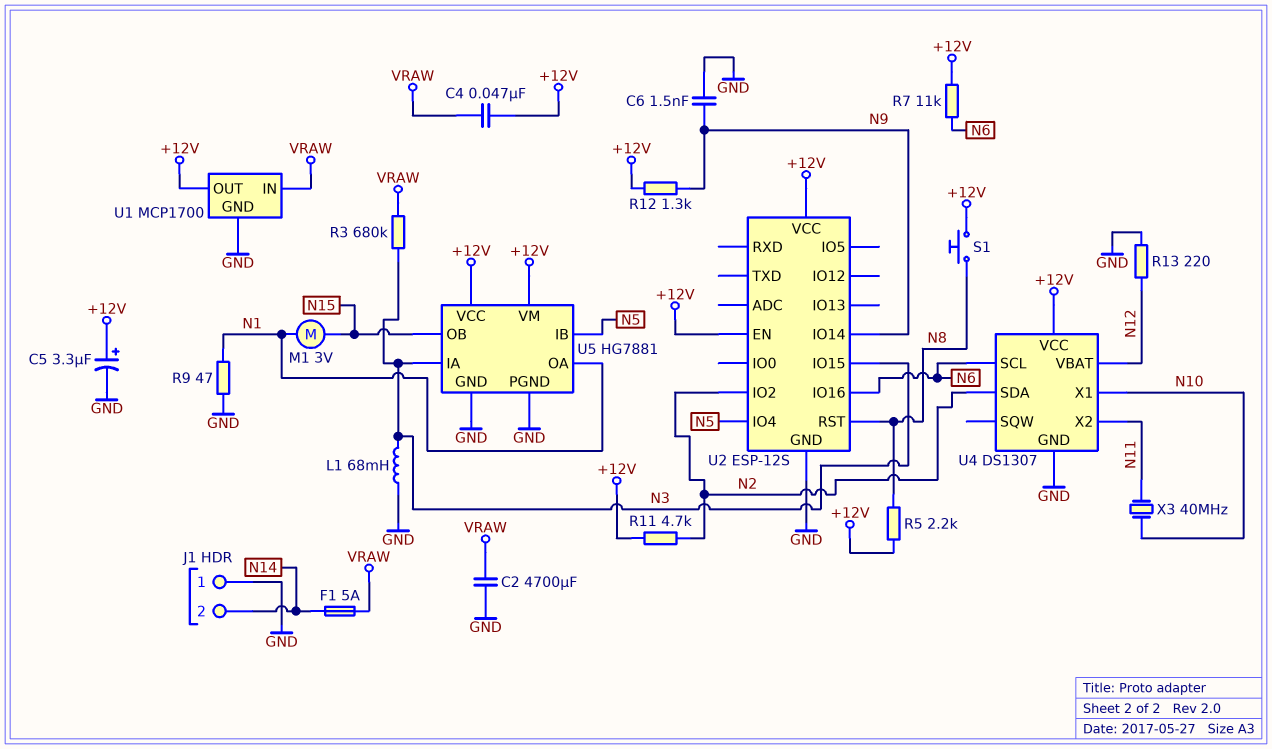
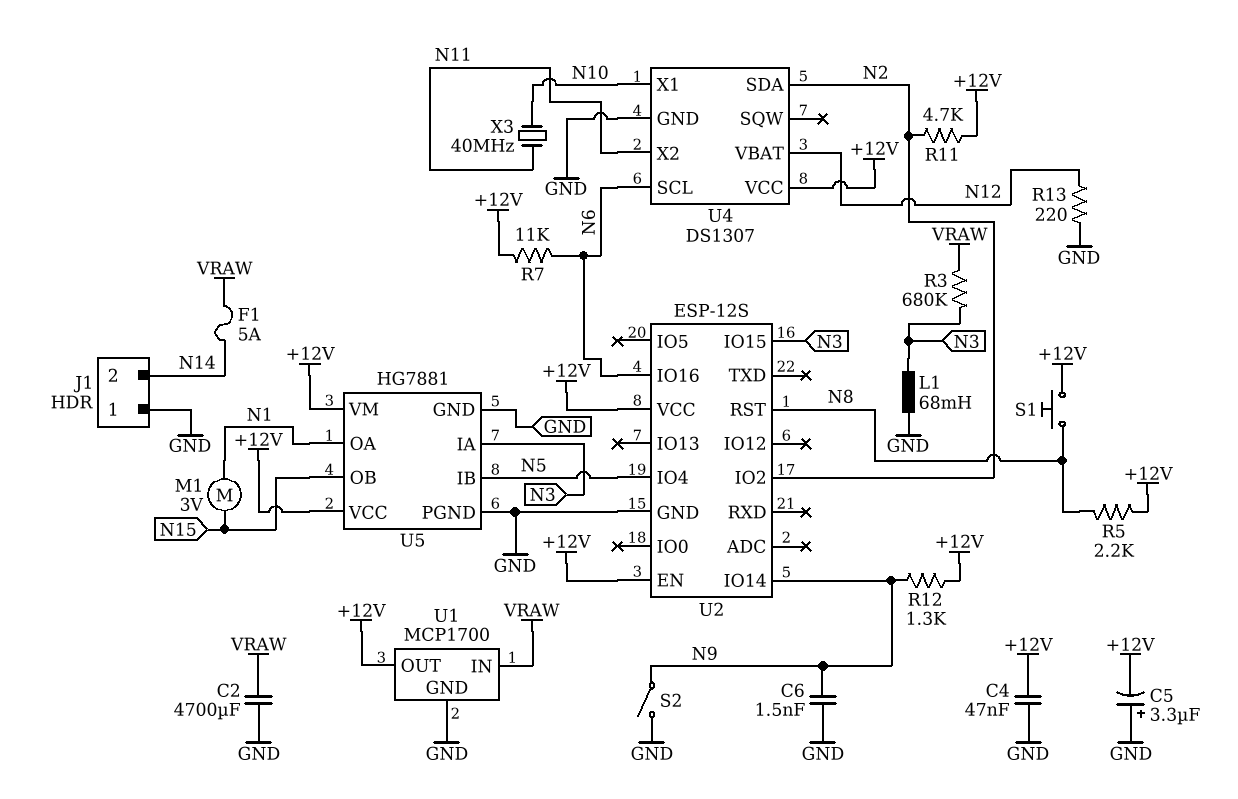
C4: 47nF (+12V, VRAW) -> 47nF (+12V, GND)
C5: 3.3uF (plus +12V, minus GND) -> 3.3uF (plus GND, minus +12V)
R9: 47 (GND, N1) -> none
S2: none -> switch (GND, N9)

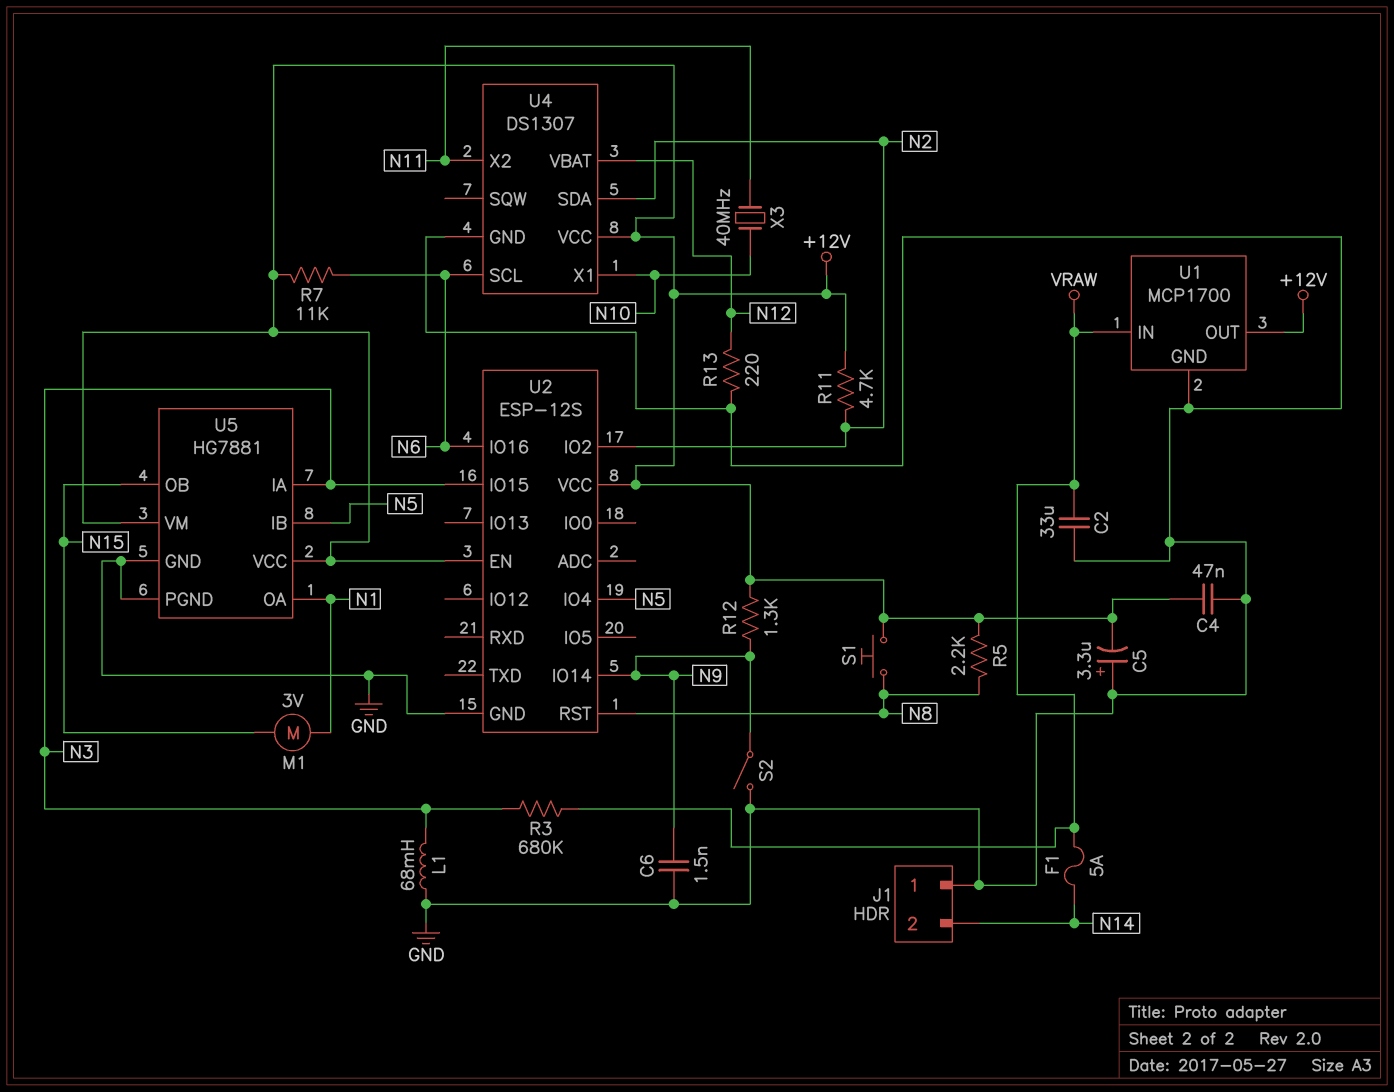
C2: 4700uF (GND, VRAW) -> 33uF (GND, VRAW)

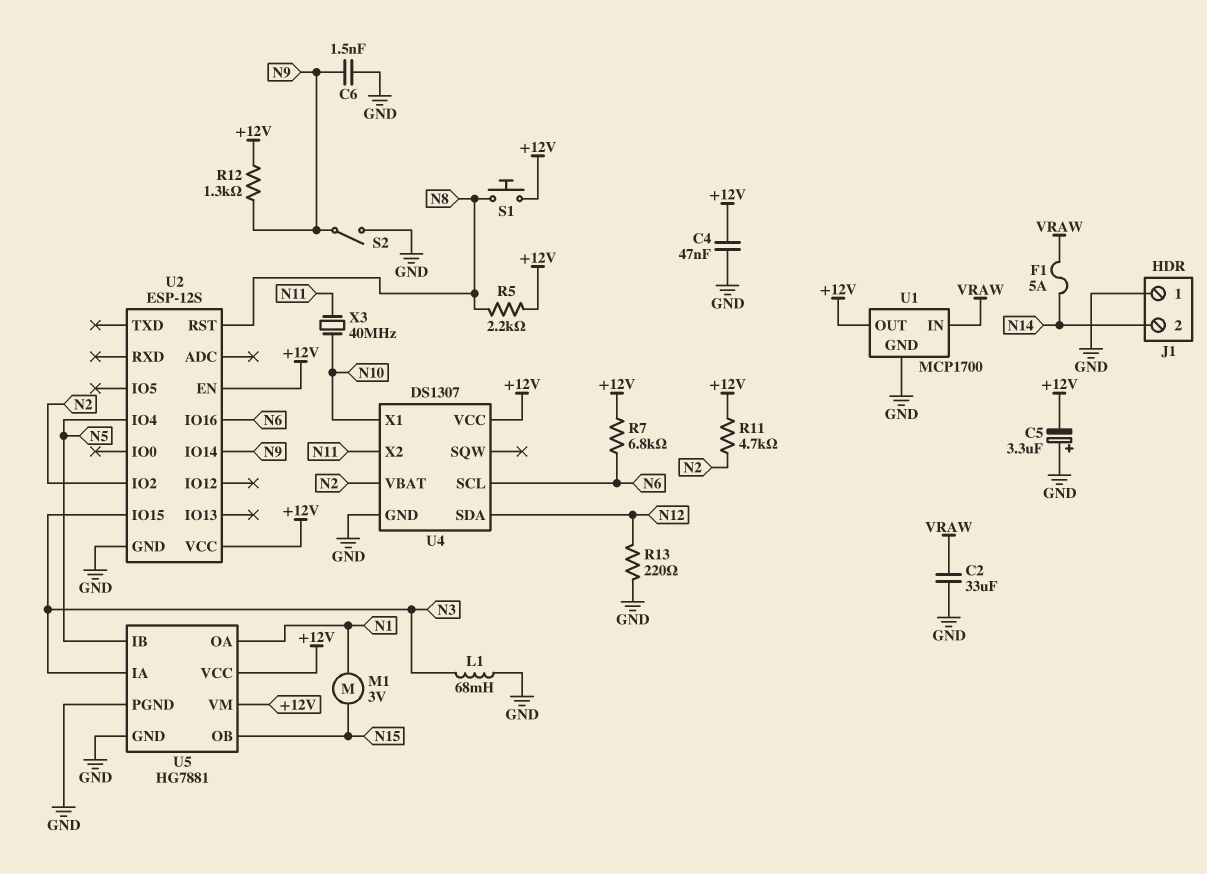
R3: 680k (N3, VRAW) -> none
R7: 11k (+12V, N6) -> 6.8k (+12V, N6)
U4 pin SDA: N2 -> N12
U4 pin VBAT: N12 -> N2

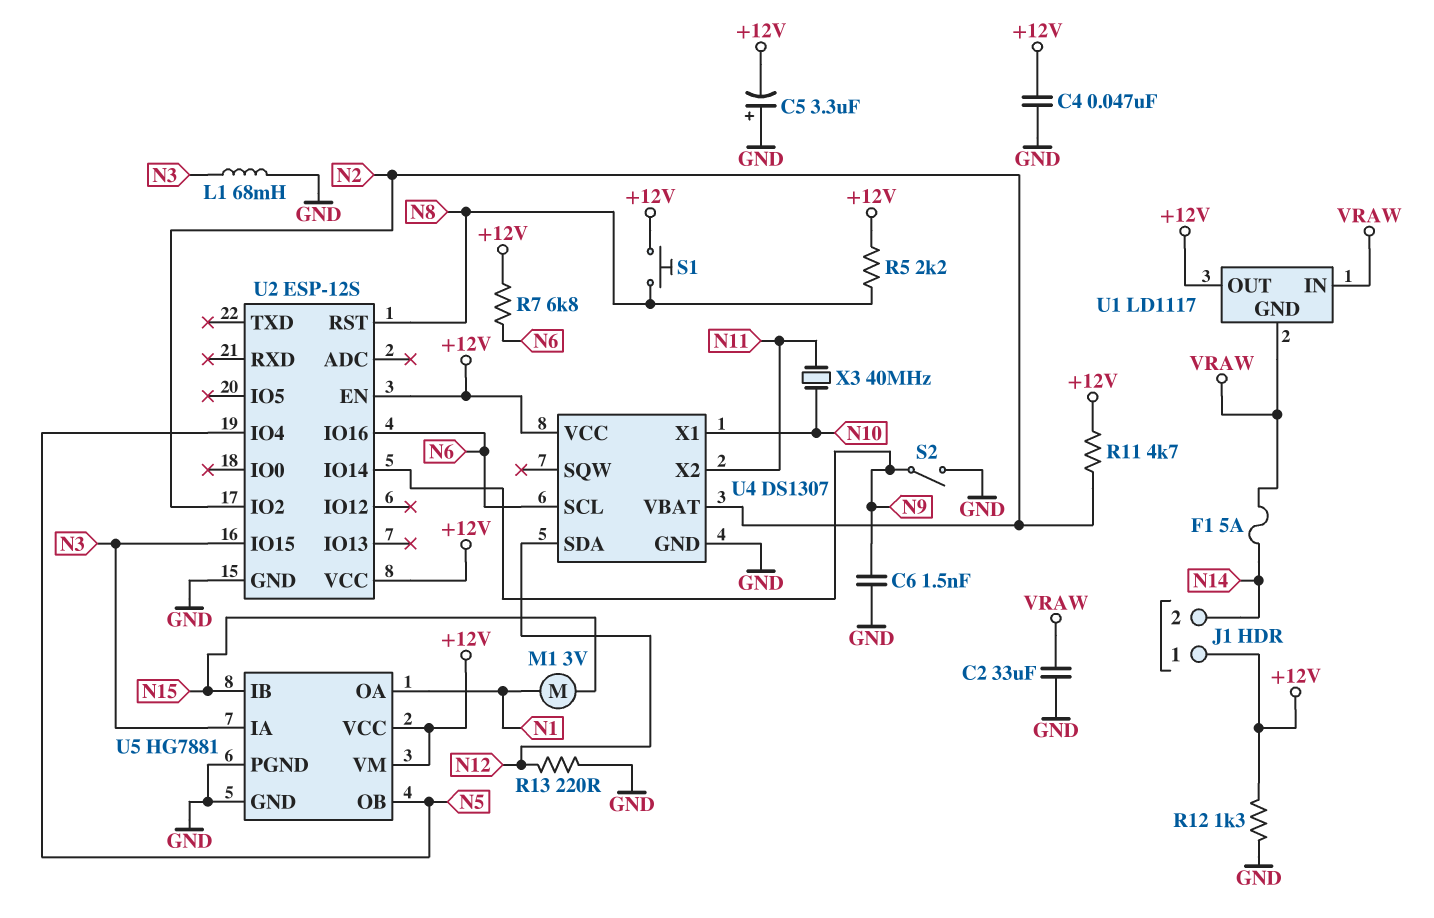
J1 pin 1: GND -> +12V
R12: 1.3k (+12V, N9) -> 1.3k (+12V, GND)
U1: MCP1700 -> LD1117
U1 pin GND: GND -> VRAW
U5 pin IB: N5 -> N15
U5 pin OB: N15 -> N5

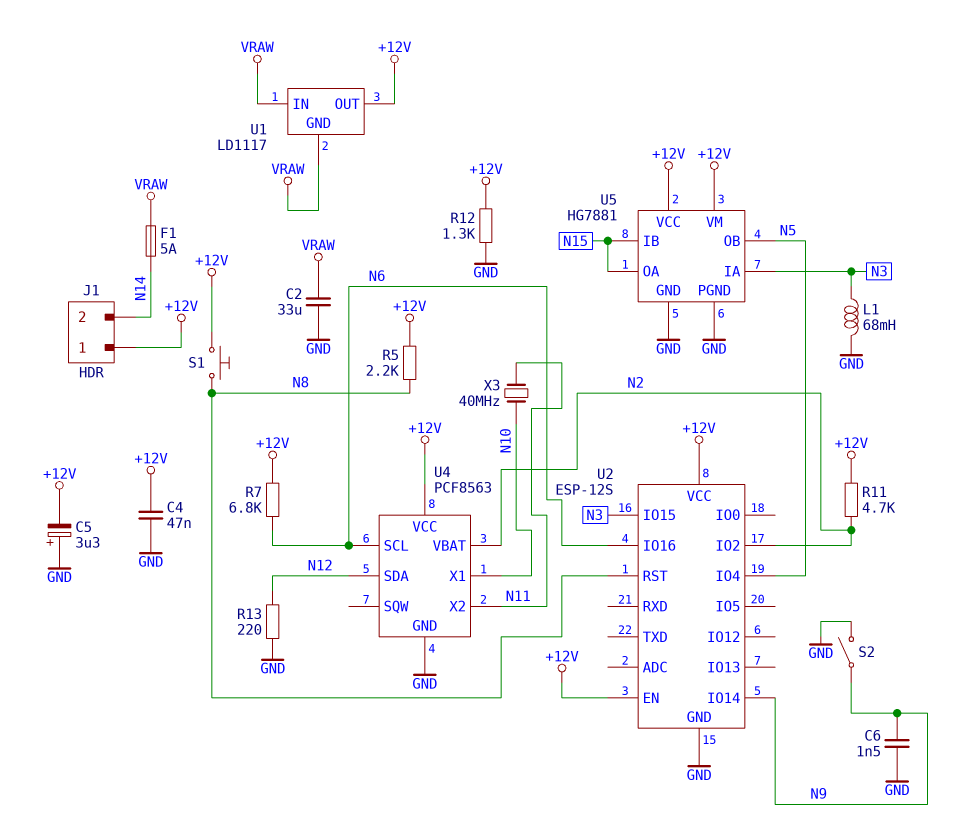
M1: motor 3V (N1, N15) -> none
U4: DS1307 -> PCF8563
U5 pin OA: N1 -> N15

